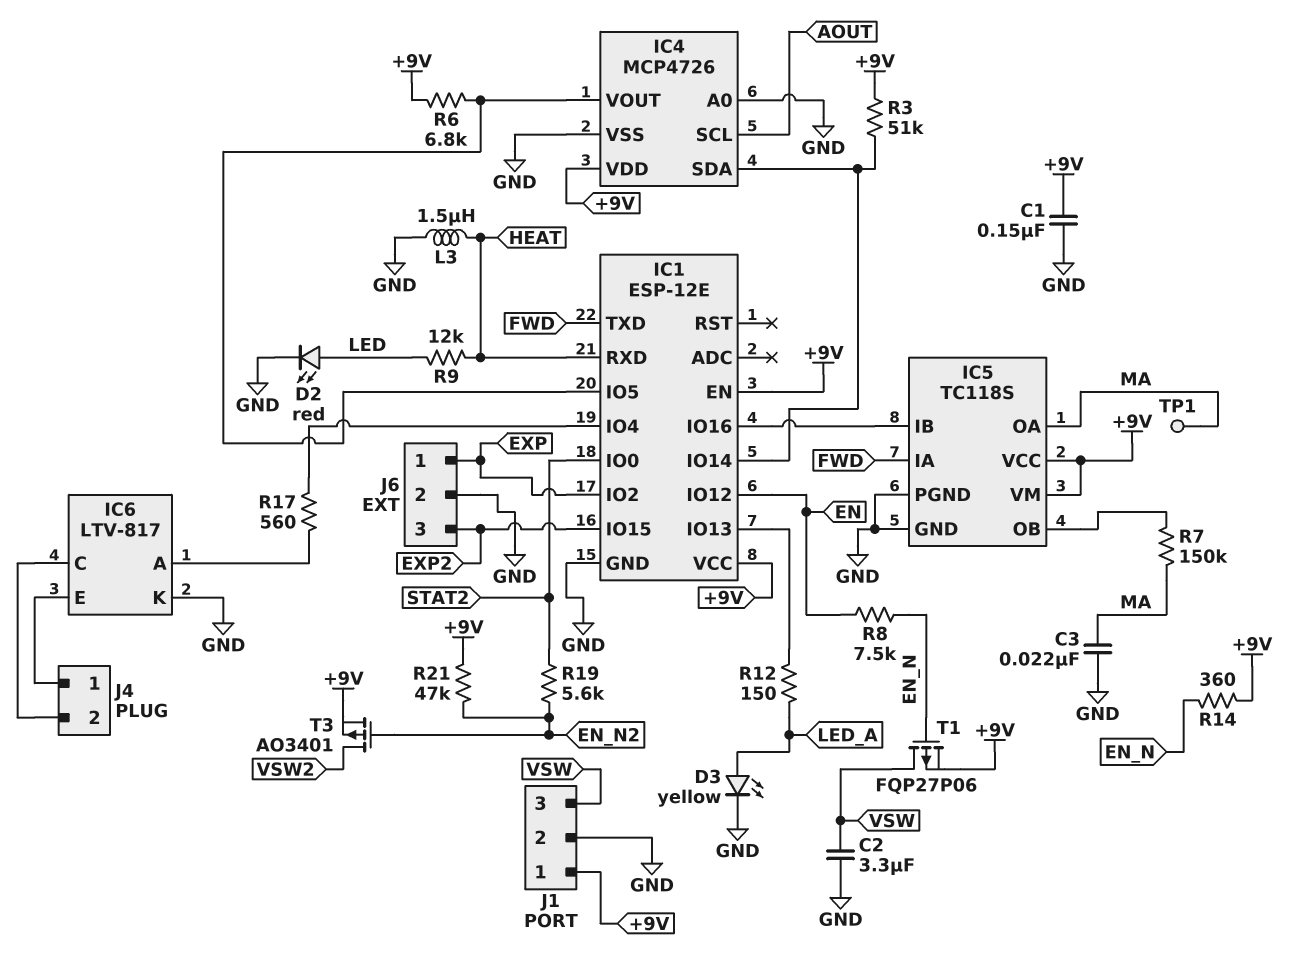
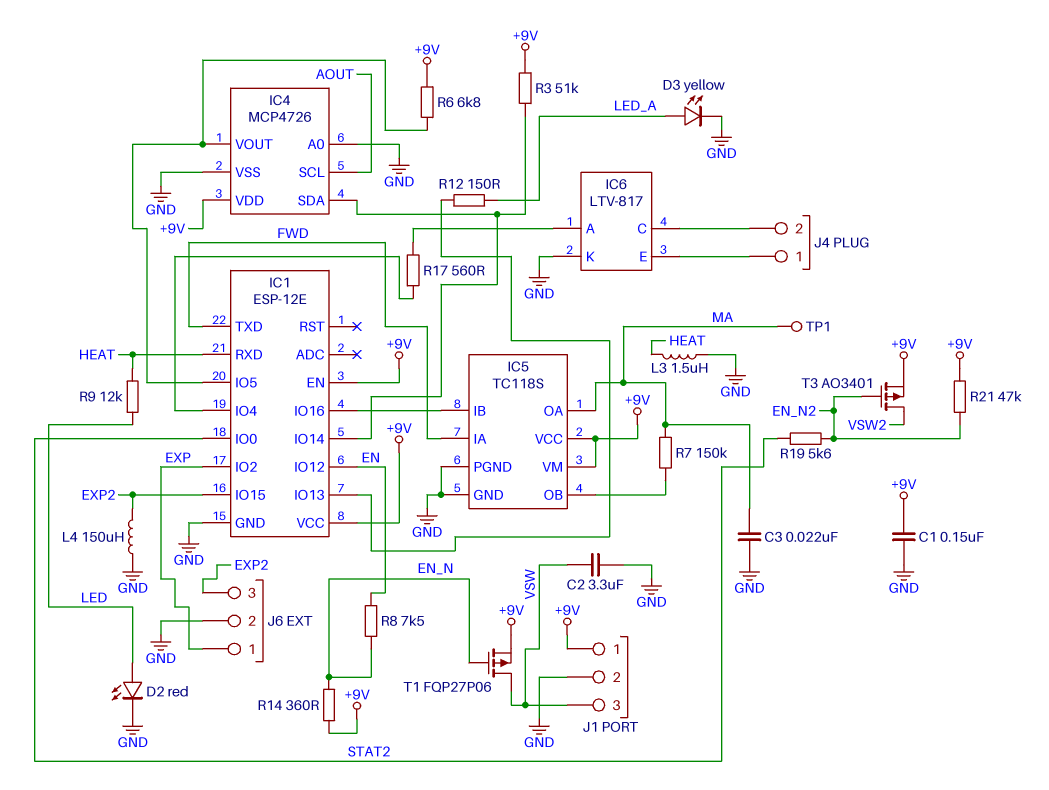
L4: none -> 150uH (EXP2, GND)

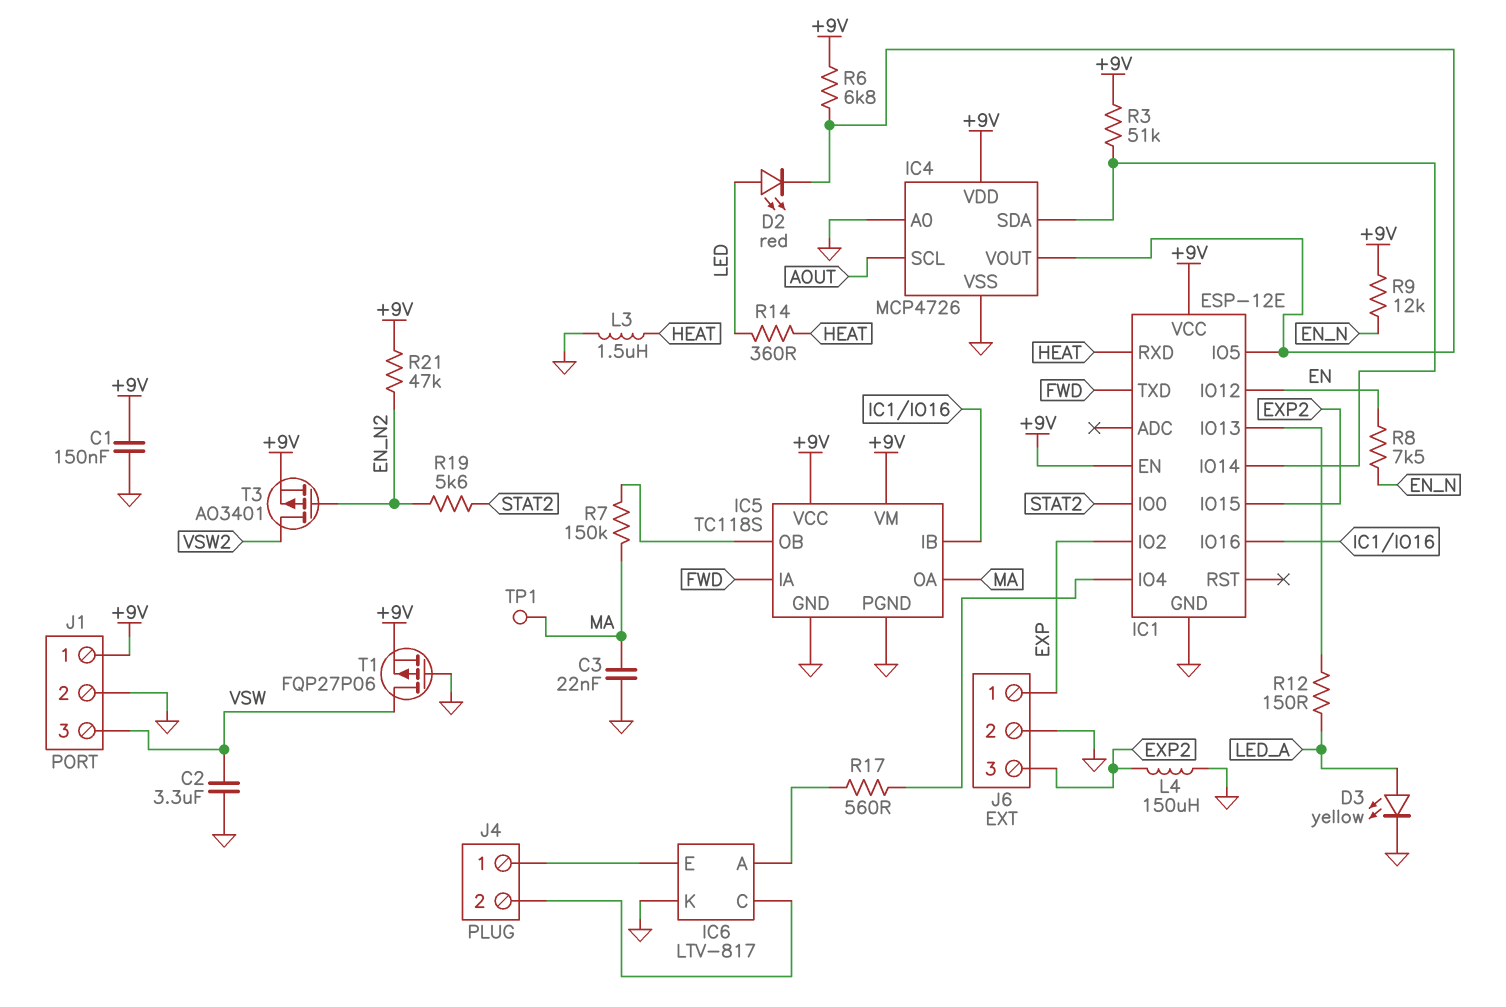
D2: LED red (A LED, K GND) -> LED red (A LED, K IC1/IO5)
R9: 12k (HEAT, LED) -> 12k (+9V, EN_N)
R14: 360 (+9V, EN_N) -> 360 (HEAT, LED)
T1: PMOS FQP27P06 (G EN_N, D VSW, S +9V) -> PMOS FQP27P06 (G GND, D VSW, S +9V)

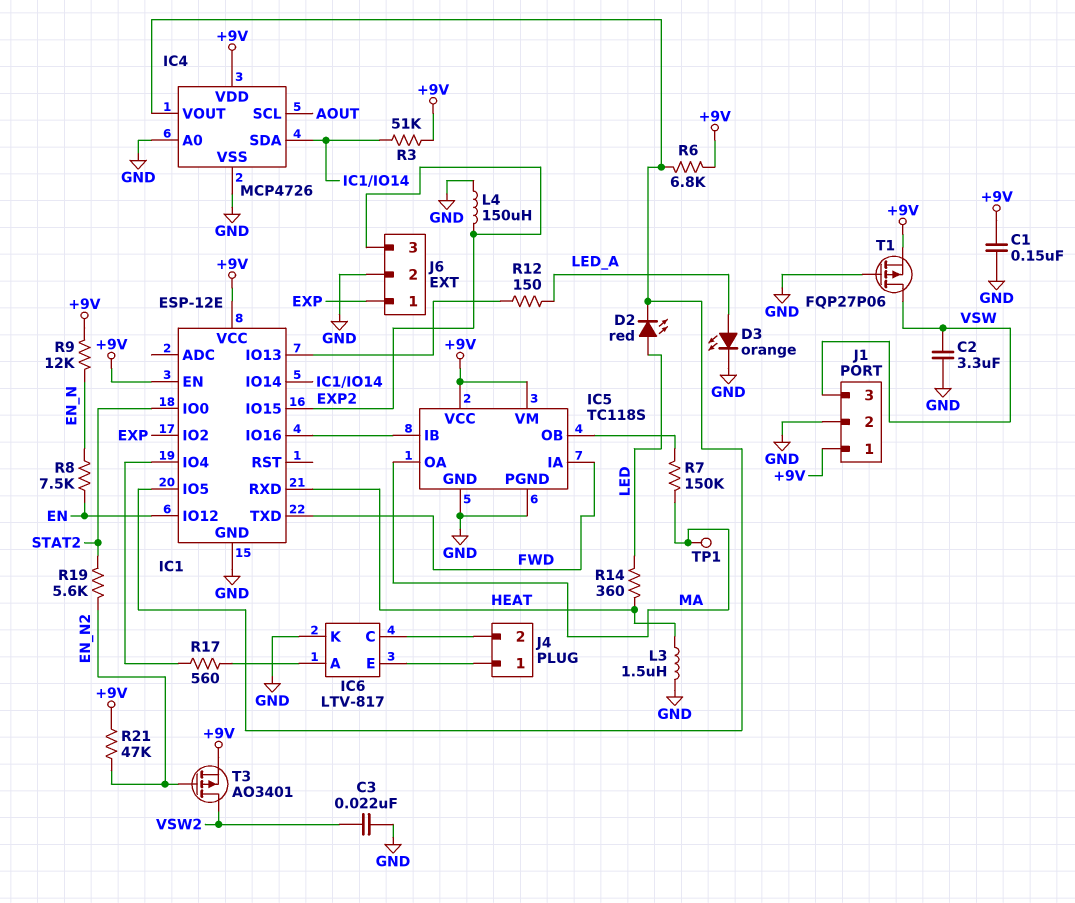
C3: 22nF (GND, MA) -> 22nF (GND, VSW2)
D3: LED yellow (A LED_A, K GND) -> LED orange (A LED_A, K GND)

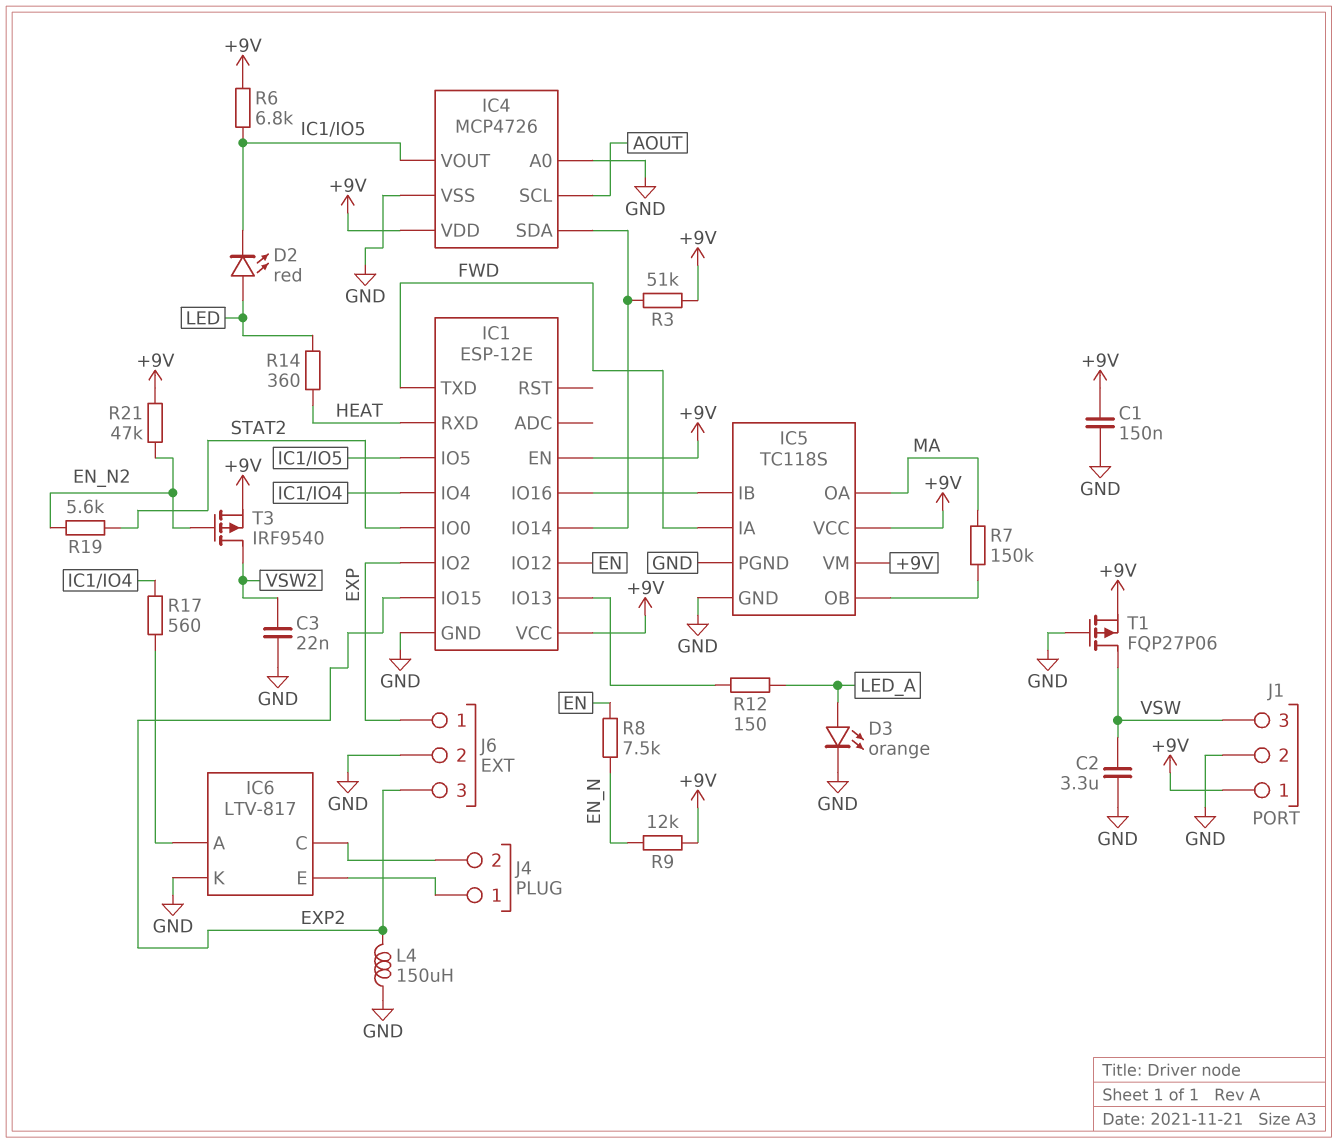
L3: 1.5uH (GND, HEAT) -> none
T3: PMOS AO3401 (G EN_N2, D VSW2, S +9V) -> PMOS IRF9540 (G EN_N2, D VSW2, S +9V)
TP1: test point (MA) -> none

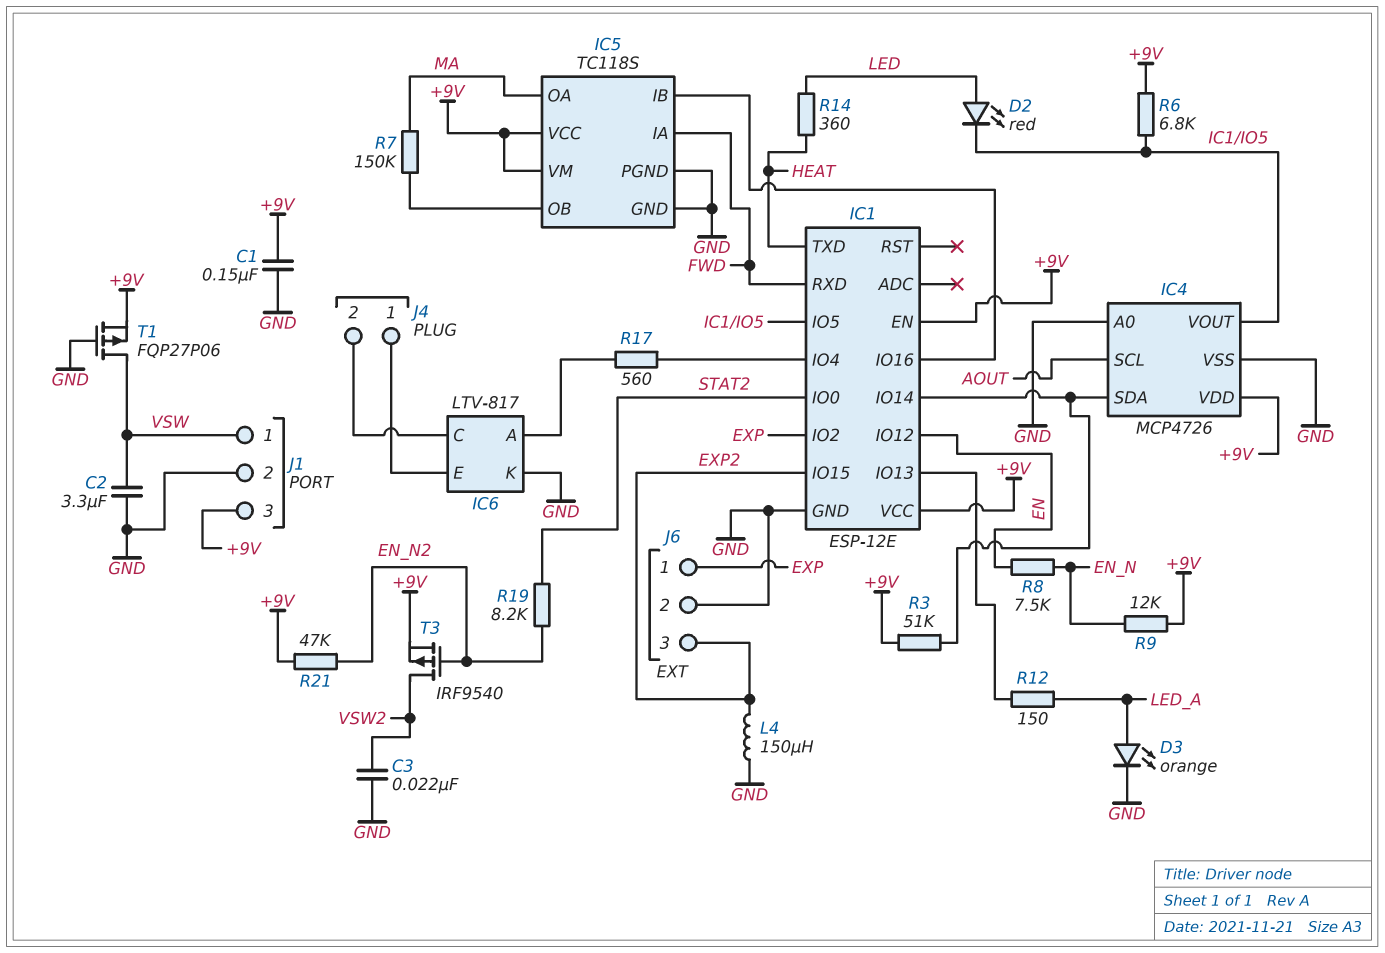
IC1 pin RXD: HEAT -> FWD
IC1 pin TXD: FWD -> HEAT
J1 pin 1: +9V -> VSW
J1 pin 3: VSW -> +9V
R19: 5.6k (EN_N2, STAT2) -> 8.2k (EN_N2, STAT2)

